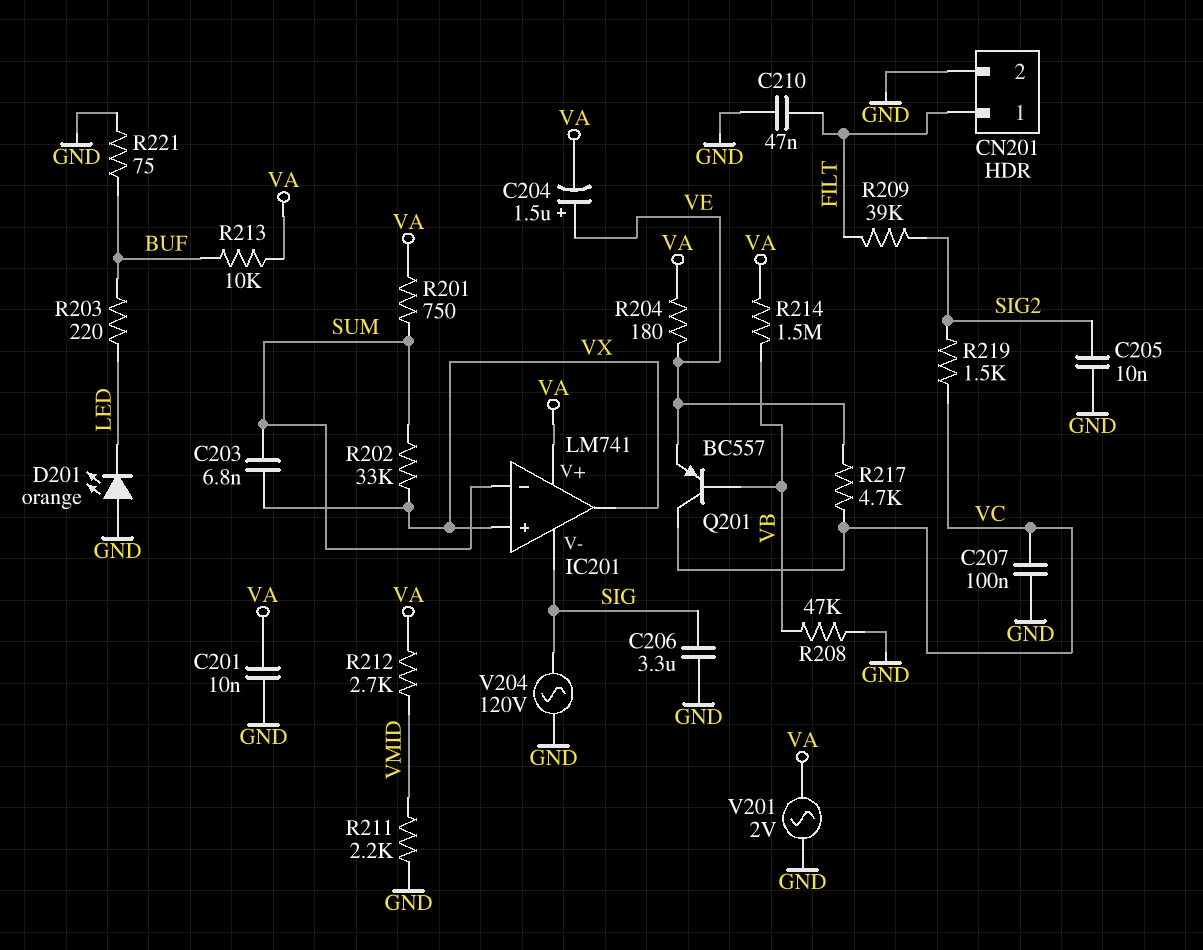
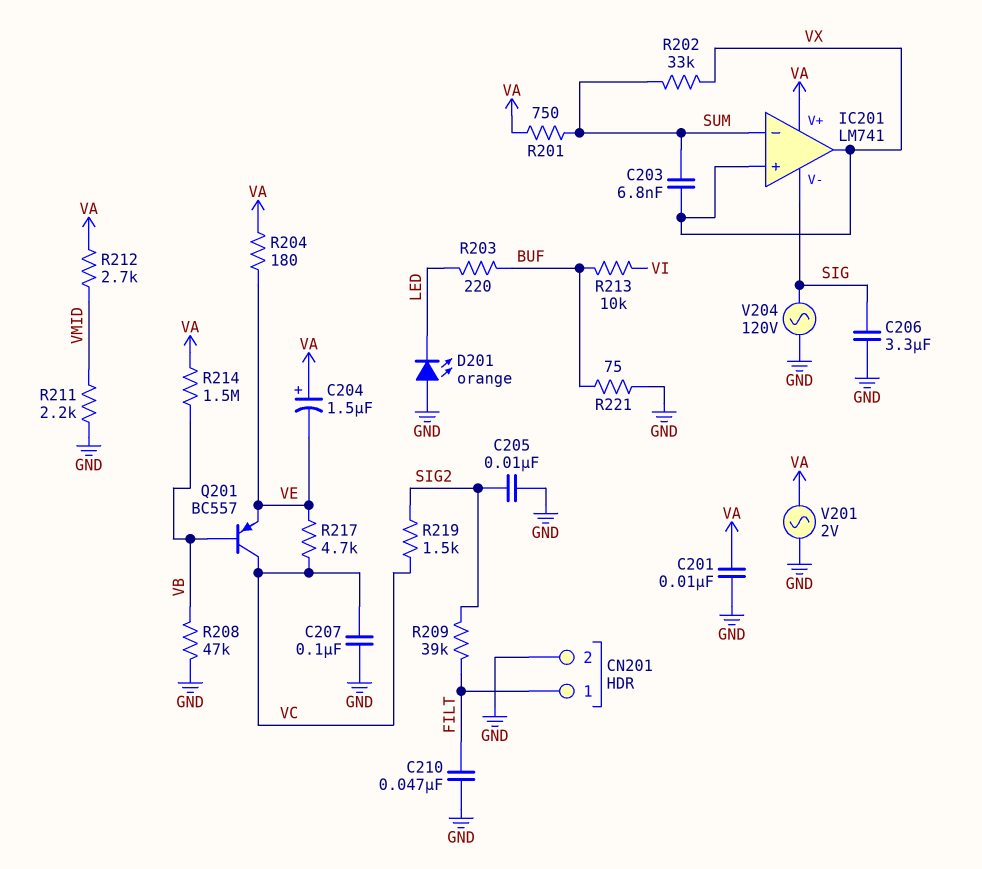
C204: 1.5uF (plus VE, minus VA) -> 1.5uF (plus VA, minus VE)
R213: 10k (BUF, VA) -> 10k (BUF, VI)

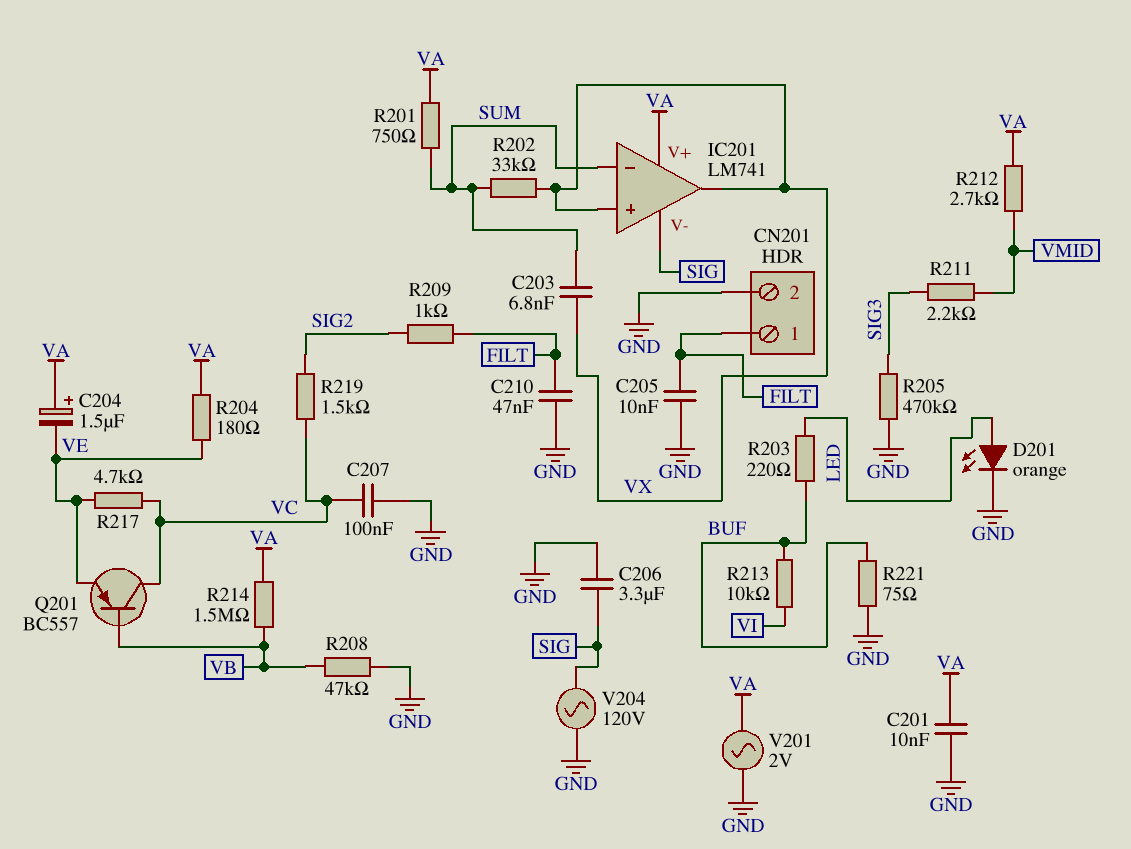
C205: 10nF (GND, SIG2) -> 10nF (FILT, GND)
D201: LED orange (A GND, K LED) -> LED orange (A LED, K GND)
R205: none -> 470k (GND, SIG3)
R209: 39k (FILT, SIG2) -> 1k (FILT, SIG2)
R211: 2.2k (GND, VMID) -> 2.2k (SIG3, VMID)

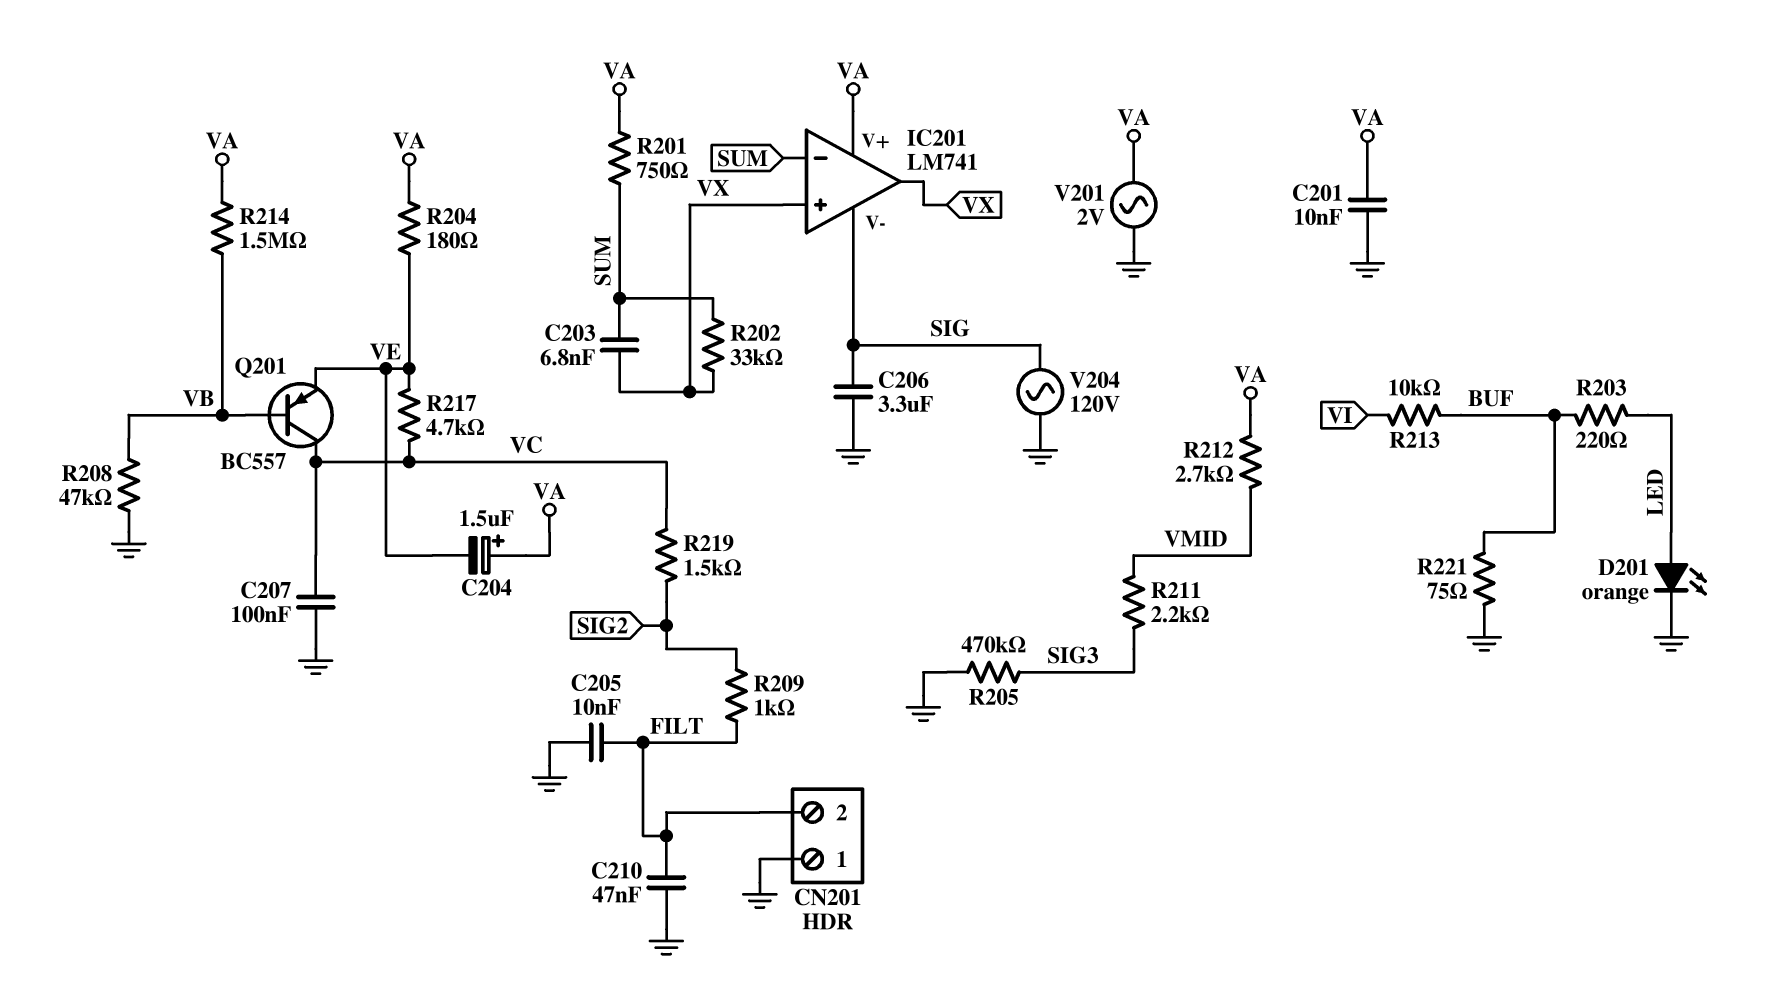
CN201 pin 1: FILT -> GND
CN201 pin 2: GND -> FILT

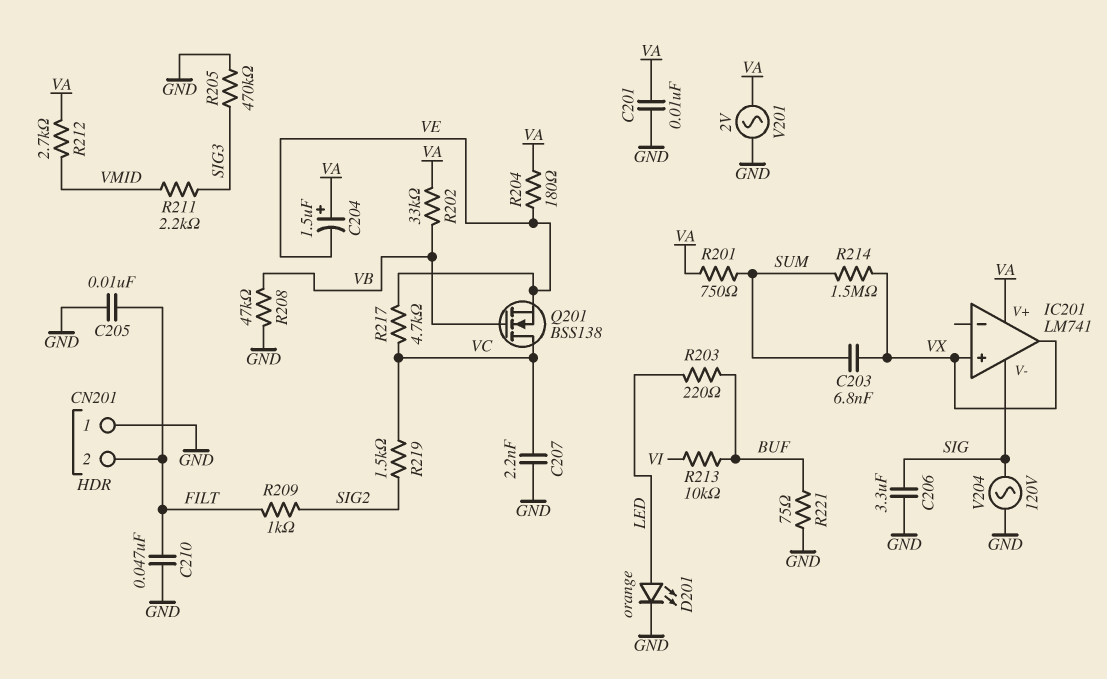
C207: 100nF (GND, VC) -> 2.2nF (GND, VC)
IC201 pin in-: SUM -> none
Q201: PNP BC557 (B VB, C VC, E VE) -> NMOS BSS138 (G VB, D VC, S VE)
R202: 33k (SUM, VX) -> 33k (VA, VB)
R214: 1.5M (VA, VB) -> 1.5M (SUM, VX)

